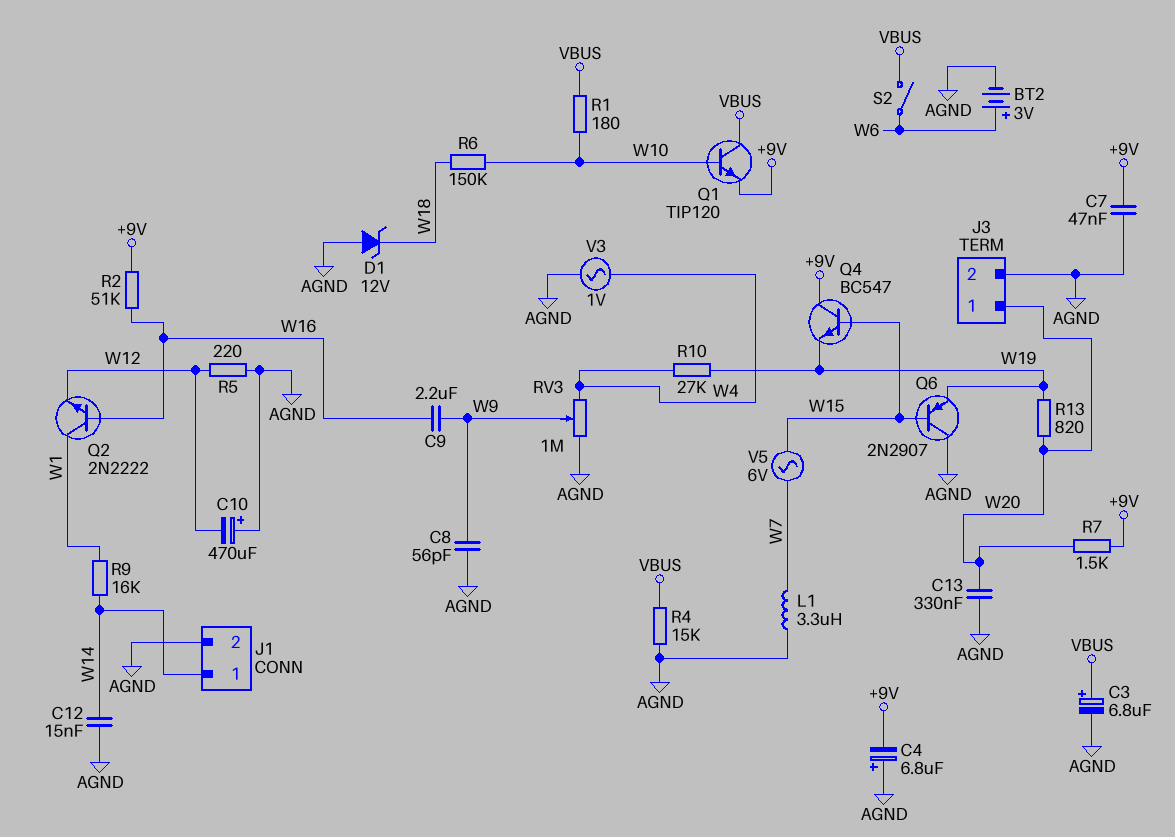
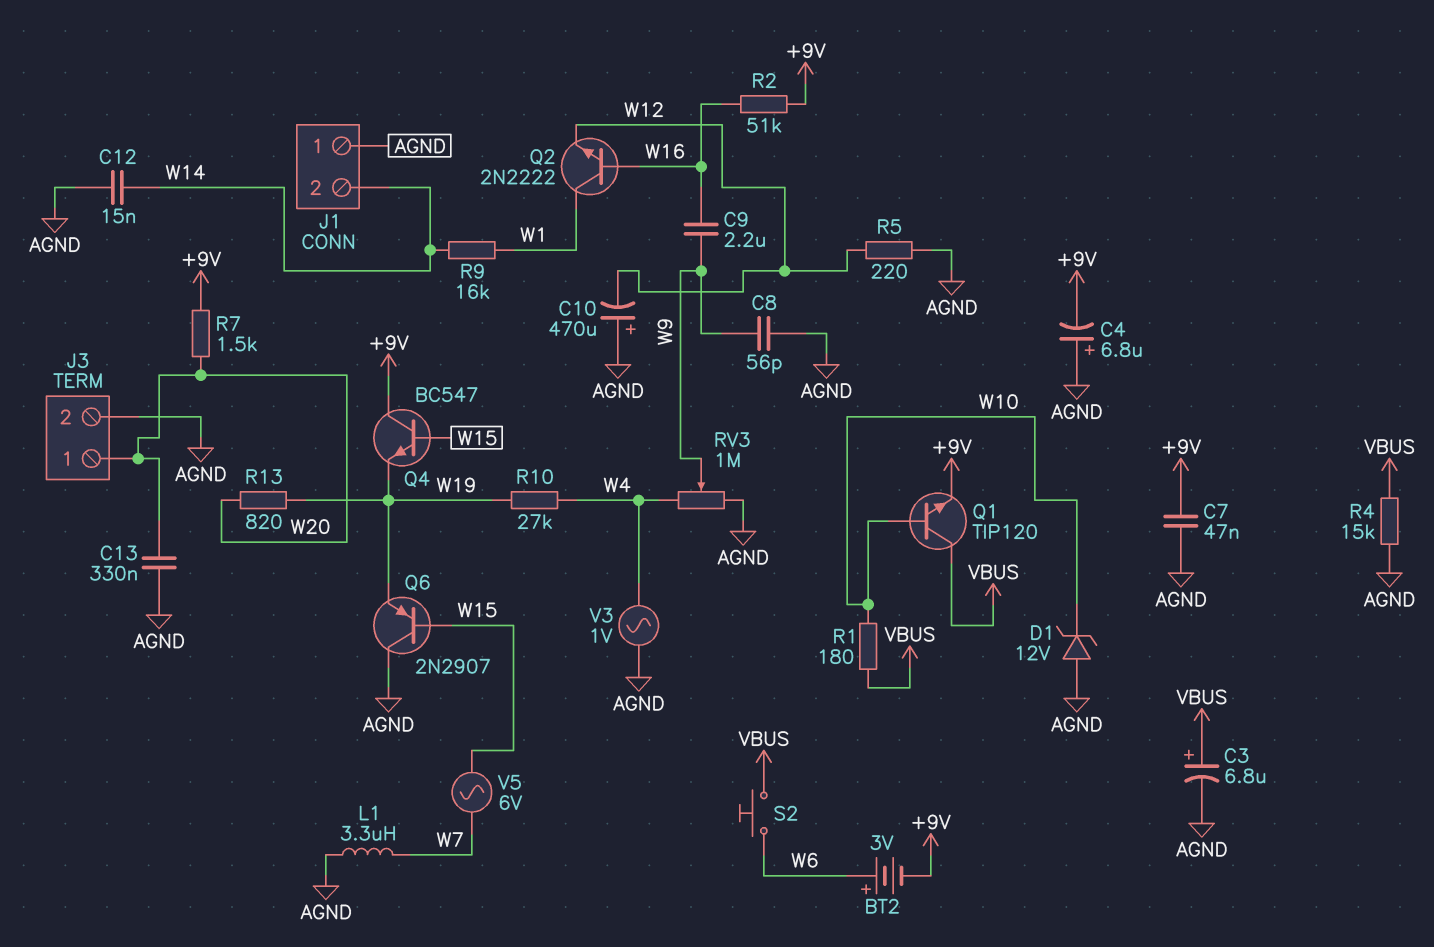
BT2: 3V (plus W6, minus AGND) -> 3V (plus W6, minus +9V)
D1: zener 12V (A AGND, K W18) -> zener 12V (A AGND, K W10)
J1 pin 1: W14 -> AGND
J1 pin 2: AGND -> W14
R6: 150k (W10, W18) -> none
S2: switch (VBUS, W6) -> button (VBUS, W6)

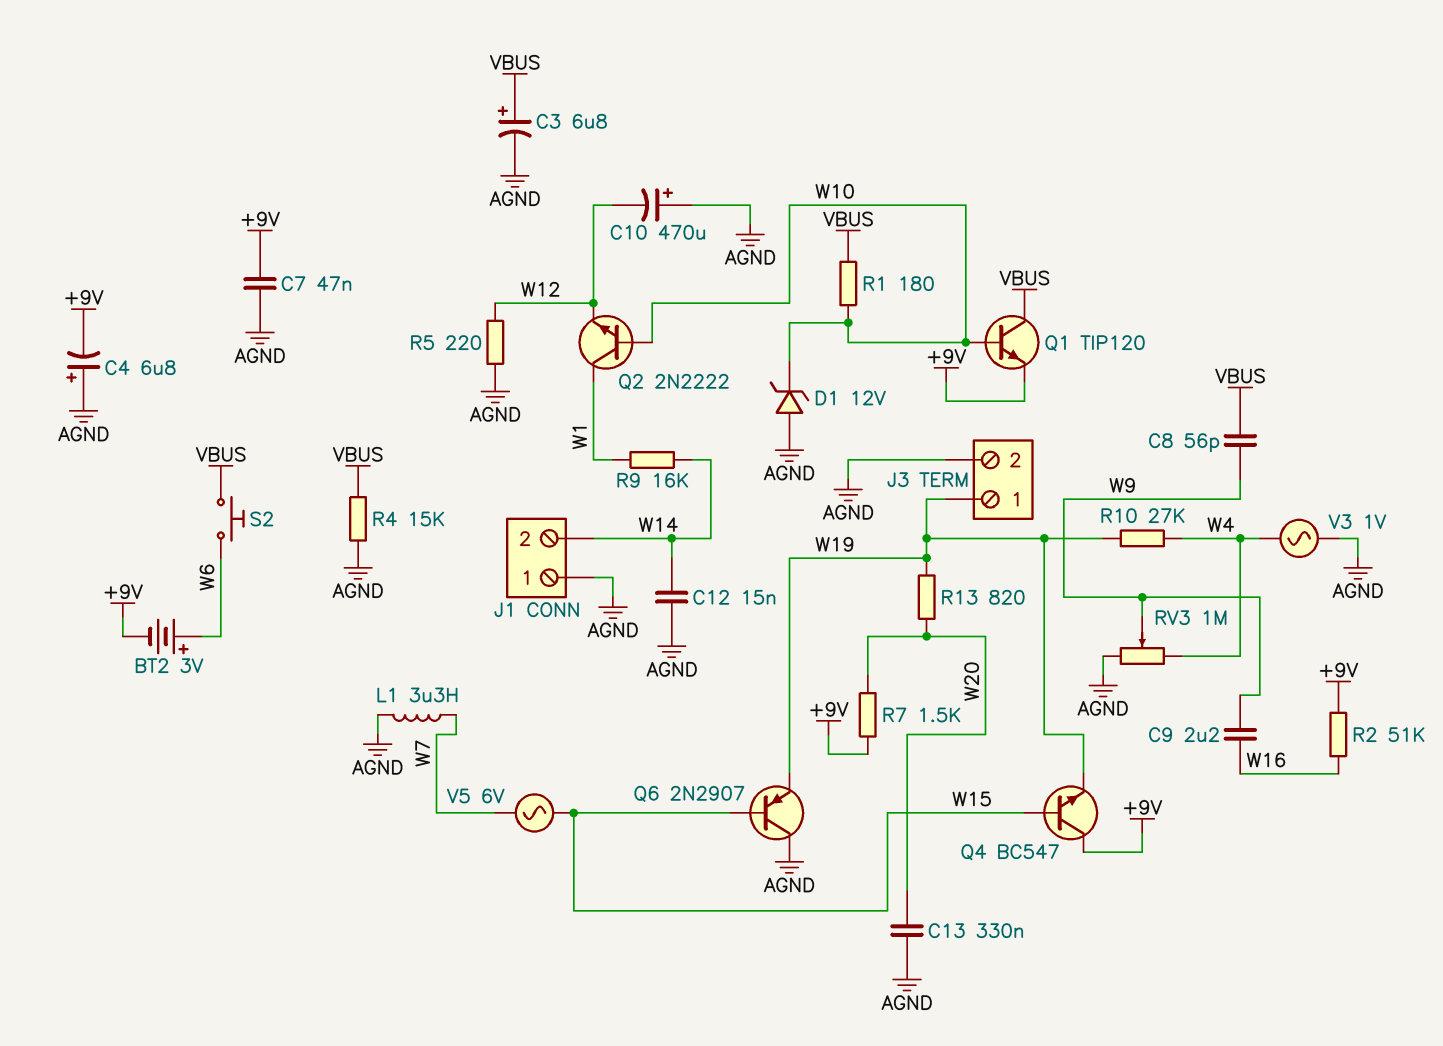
C8: 56pF (AGND, W9) -> 56pF (VBUS, W9)
J3 pin 1: W20 -> W19
Q2: NPN 2N2222 (B W16, C W1, E W12) -> NPN 2N2222 (B W10, C W1, E W12)

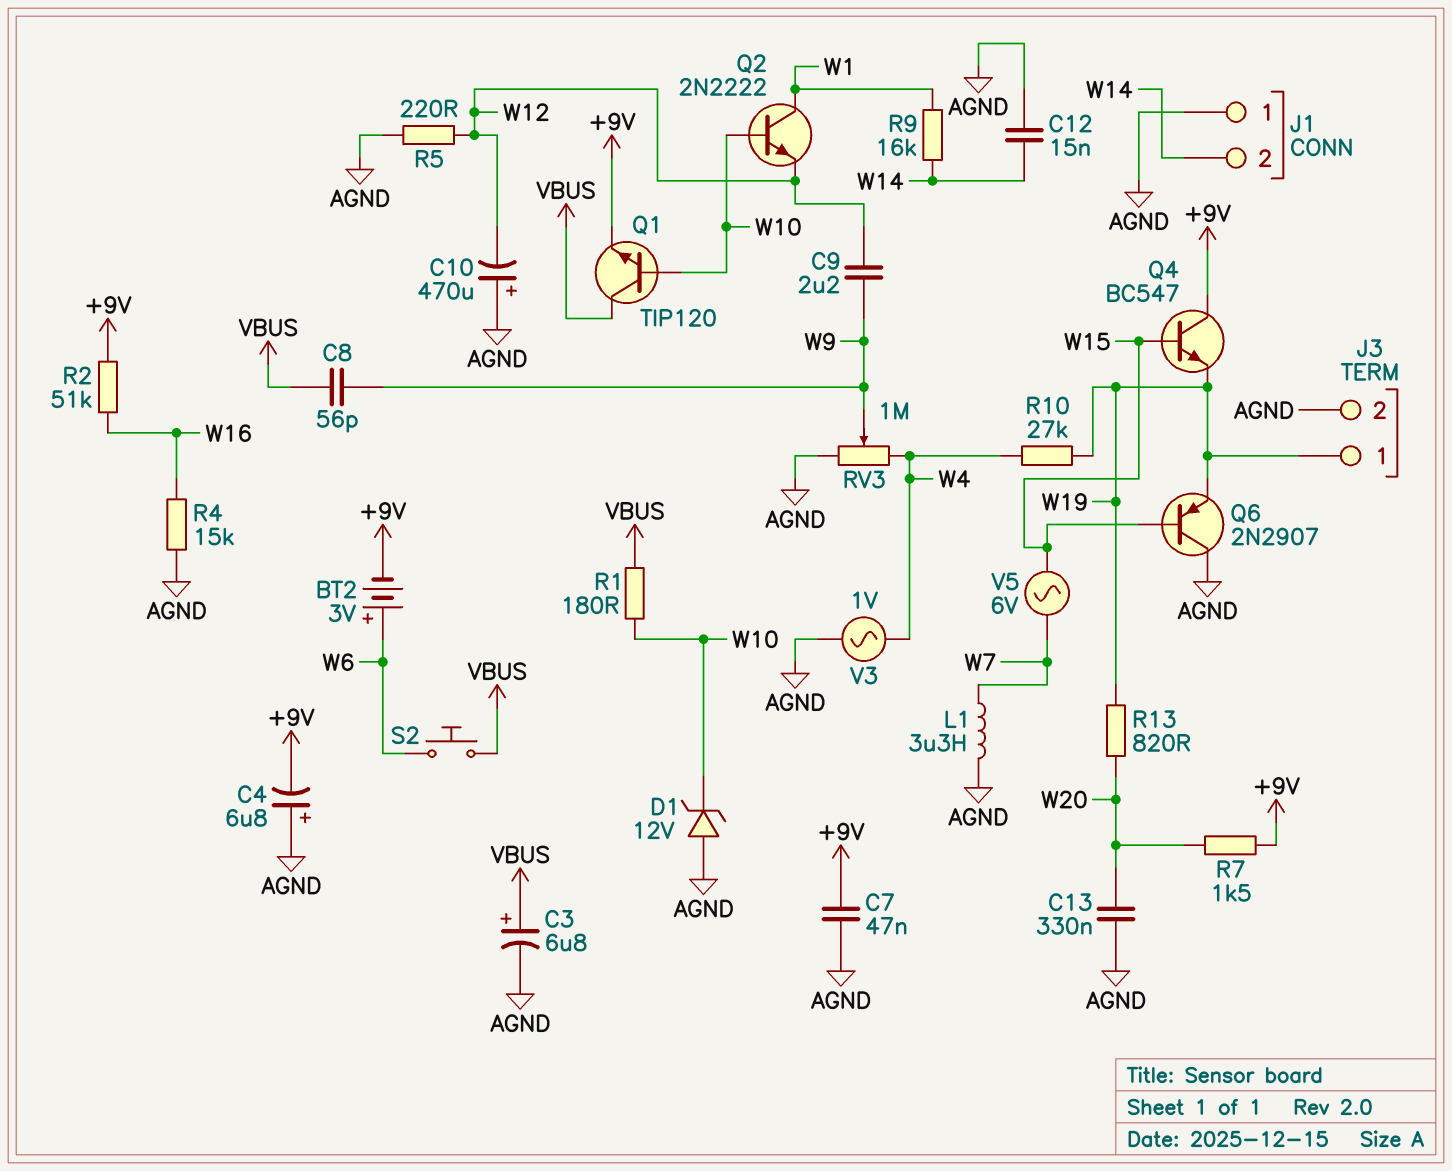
C9: 2.2uF (W9, W16) -> 2.2uF (W9, W12)
R4: 15k (AGND, VBUS) -> 15k (AGND, W16)

